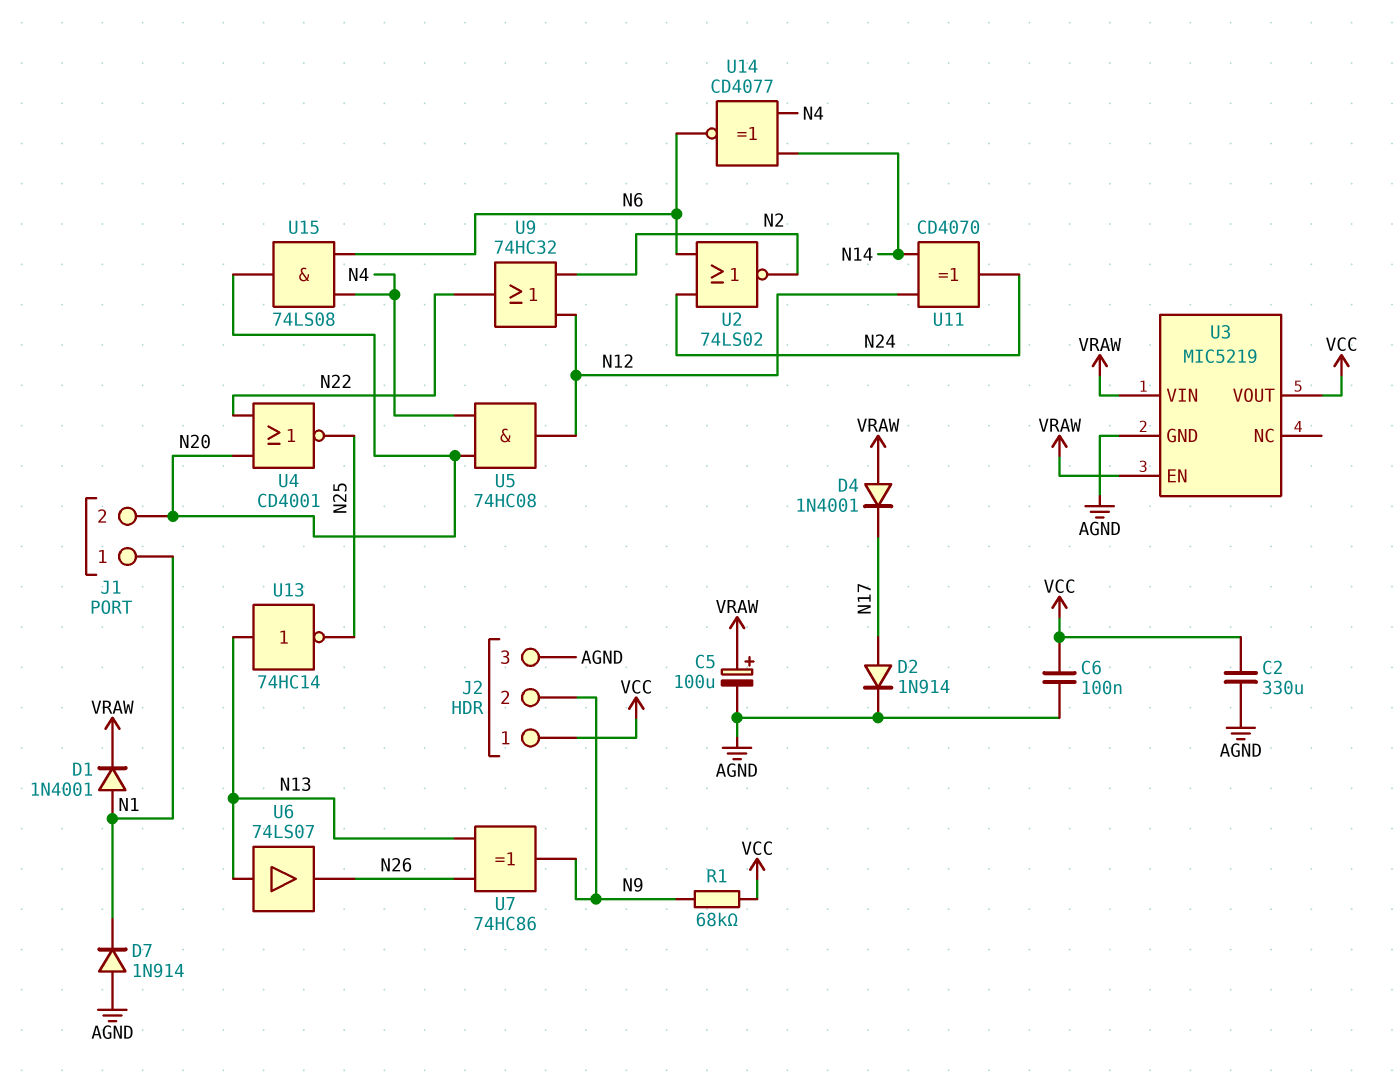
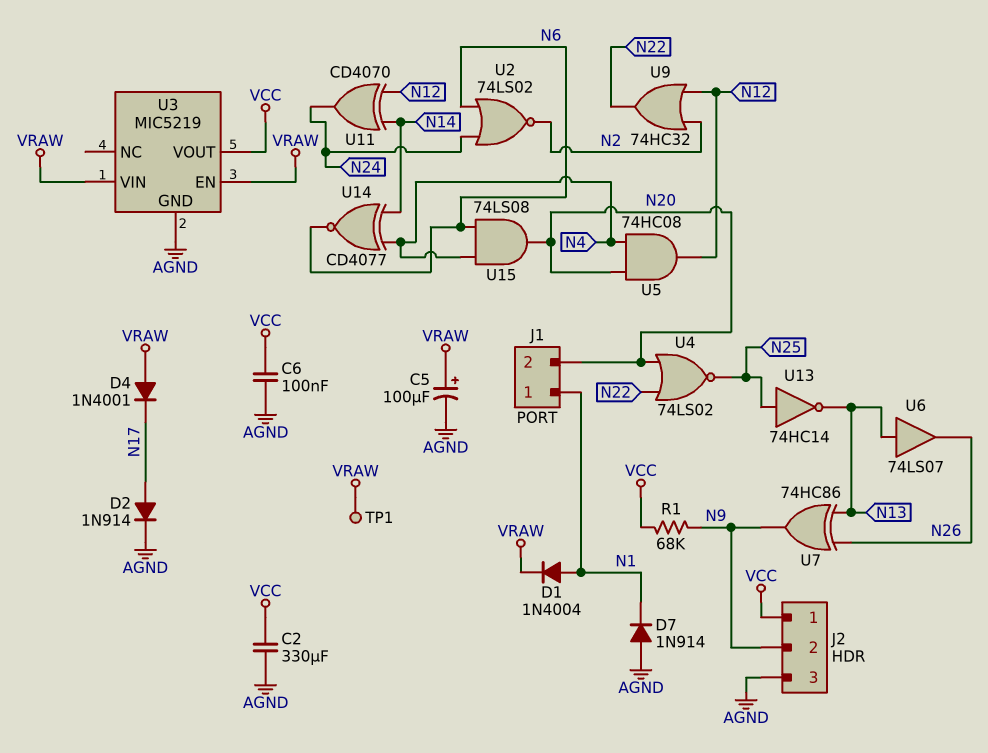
D1: diode 1N4001 (A N1, K VRAW) -> diode 1N4004 (A N1, K VRAW)
TP1: none -> test point (VRAW)
U4: NOR CD4001 (in N20, in N22, out N25) -> NOR 74LS02 (in N20, in N22, out N25)
U13: NOT 74HC14 (in N13, out N25) -> NOT 74HC14 (in N25, out N13)

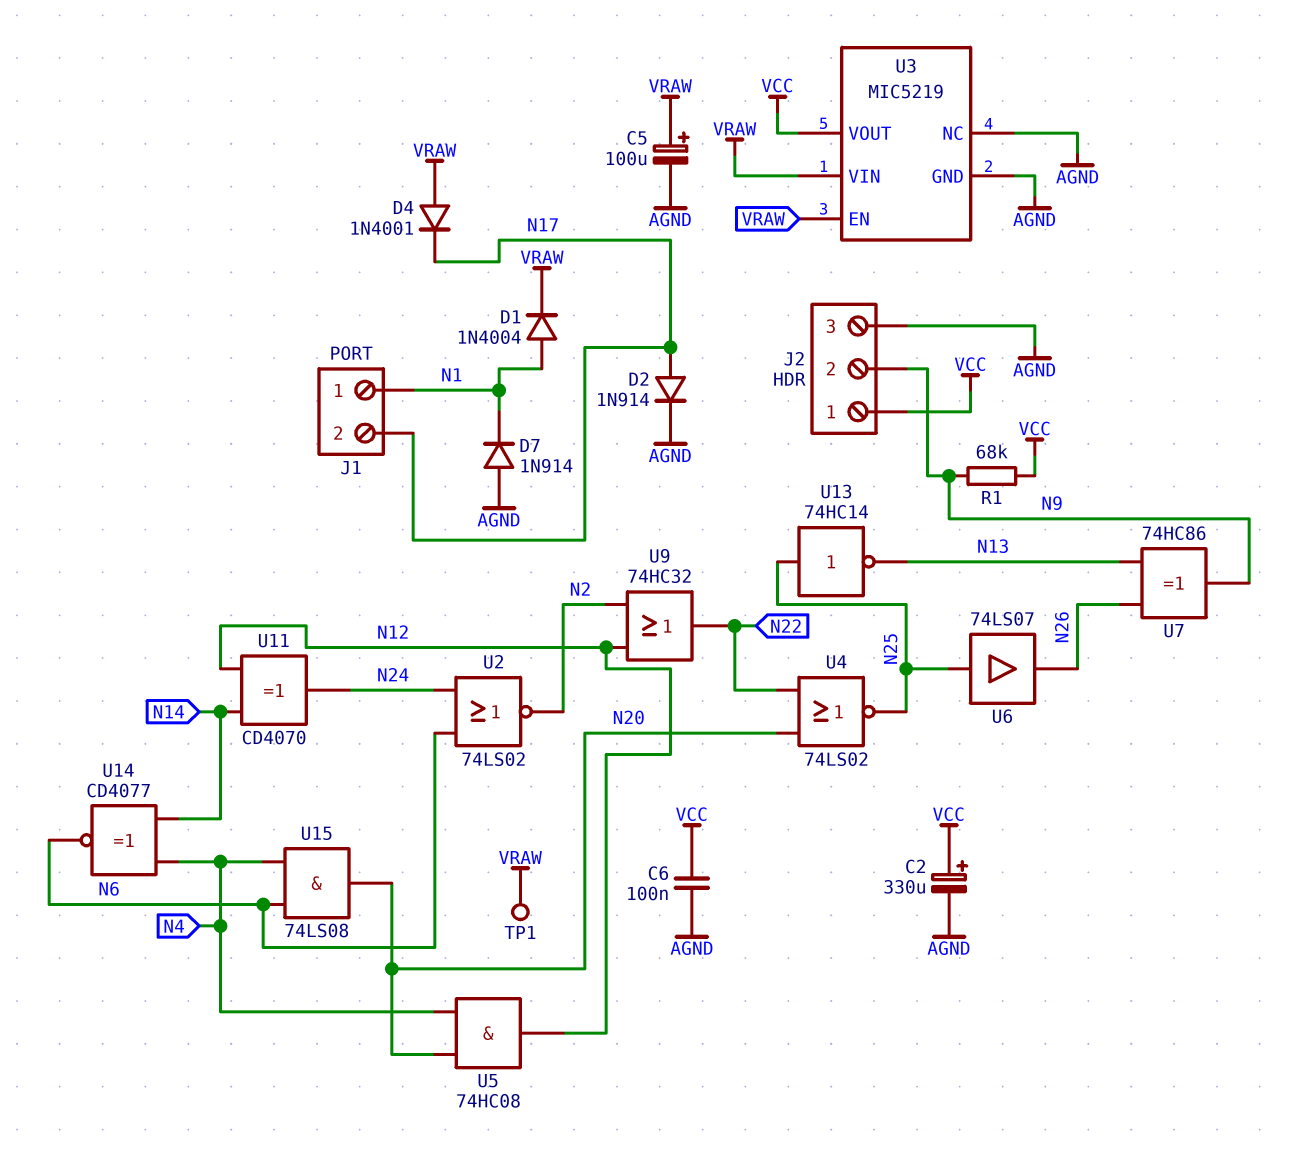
C2: 330uF (AGND, VCC) -> 330uF (plus VCC, minus AGND)
J1 pin 2: N20 -> N17
U3 pin NC: none -> AGND
U6: buffer 74LS07 (in N13, out N26) -> buffer 74LS07 (in N25, out N26)

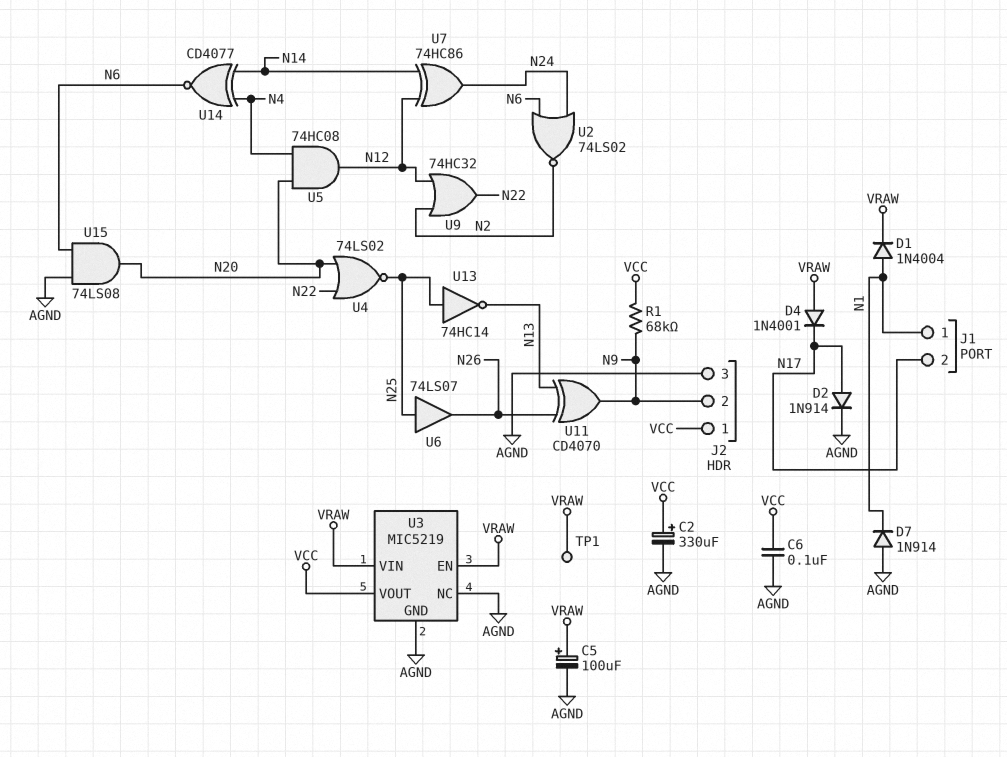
U7: XOR 74HC86 (in N13, in N26, out N9) -> XOR 74HC86 (in N12, in N14, out N24)
U11: XOR CD4070 (in N12, in N14, out N24) -> XOR CD4070 (in N13, in N26, out N9)
U15: AND 74LS08 (in N4, in N6, out N20) -> AND 74LS08 (in AGND, in N6, out N20)

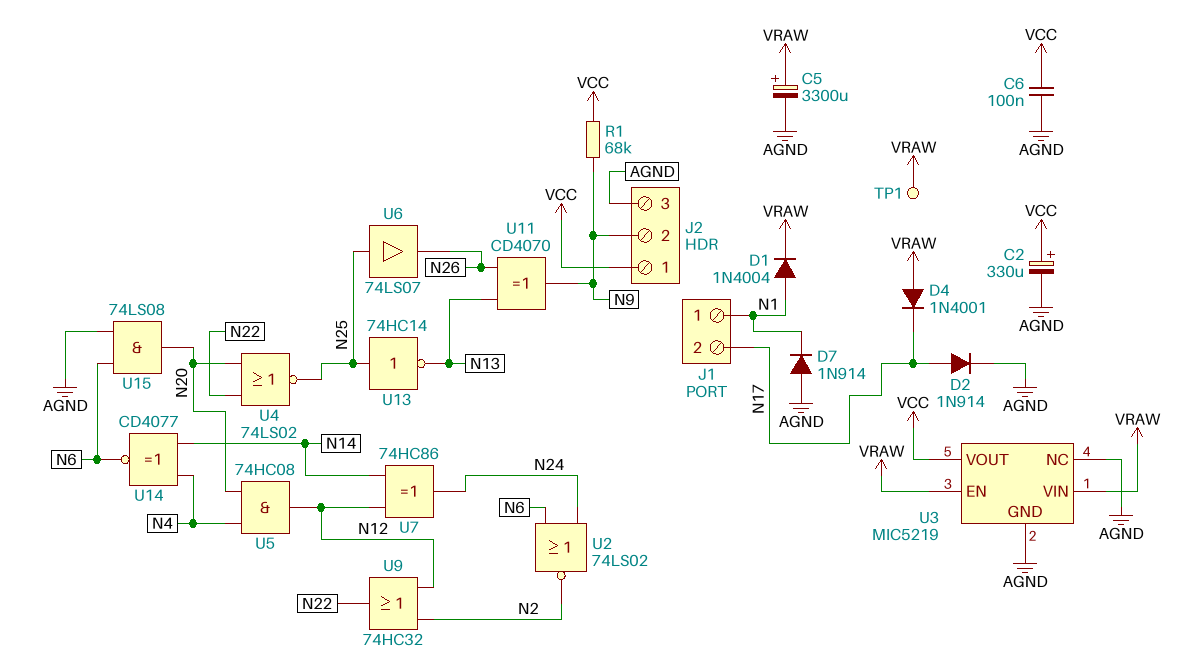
C5: 100uF (plus VRAW, minus AGND) -> 3300uF (plus VRAW, minus AGND)

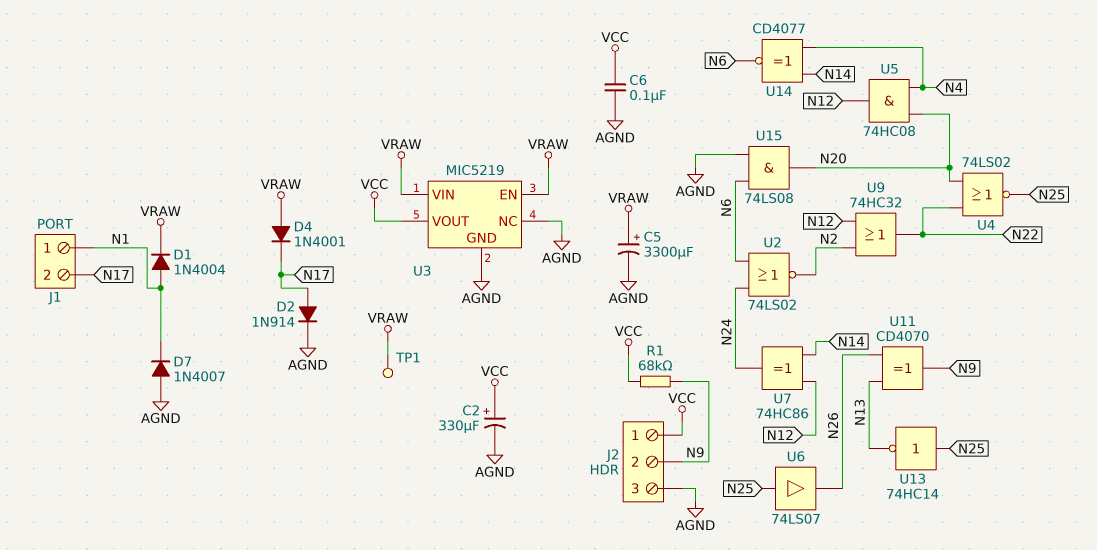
D7: diode 1N914 (A AGND, K N1) -> diode 1N4007 (A AGND, K N1)

